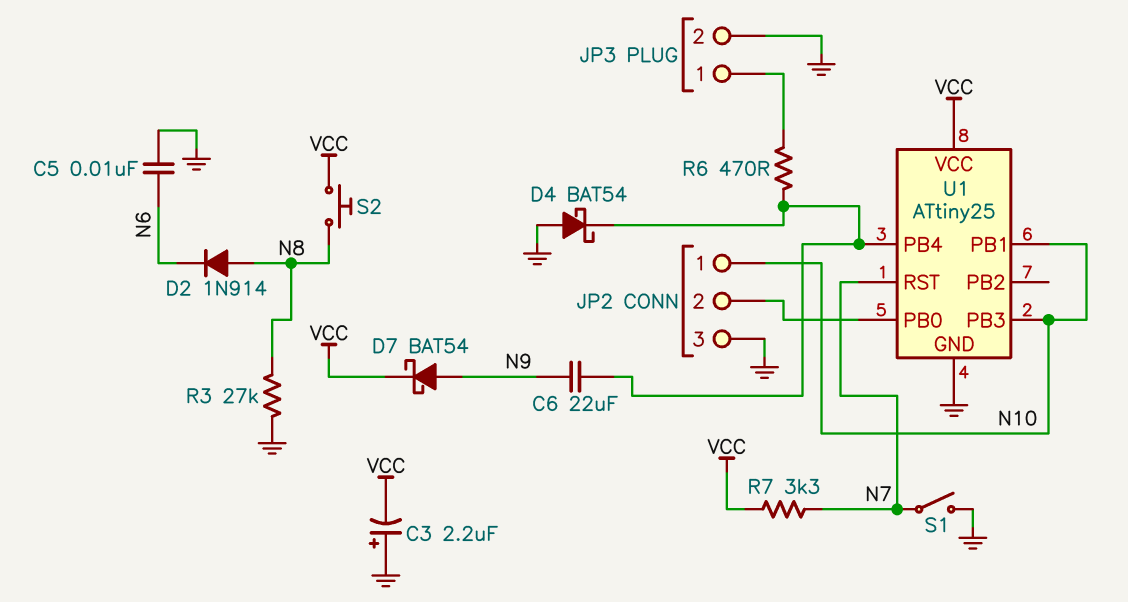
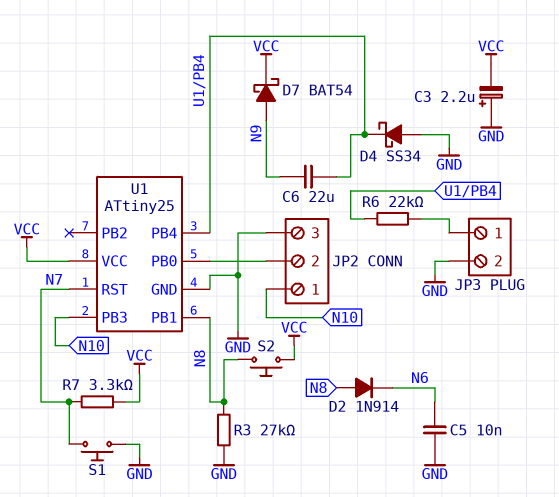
D4: schottky BAT54 (A GND, K U1/PB4) -> schottky SS34 (A GND, K U1/PB4)
R6: 470 (JP3/1, U1/PB4) -> 22k (JP3/1, U1/PB4)
S1: switch (GND, N7) -> button (GND, N7)
U1 pin PB1: N10 -> N8

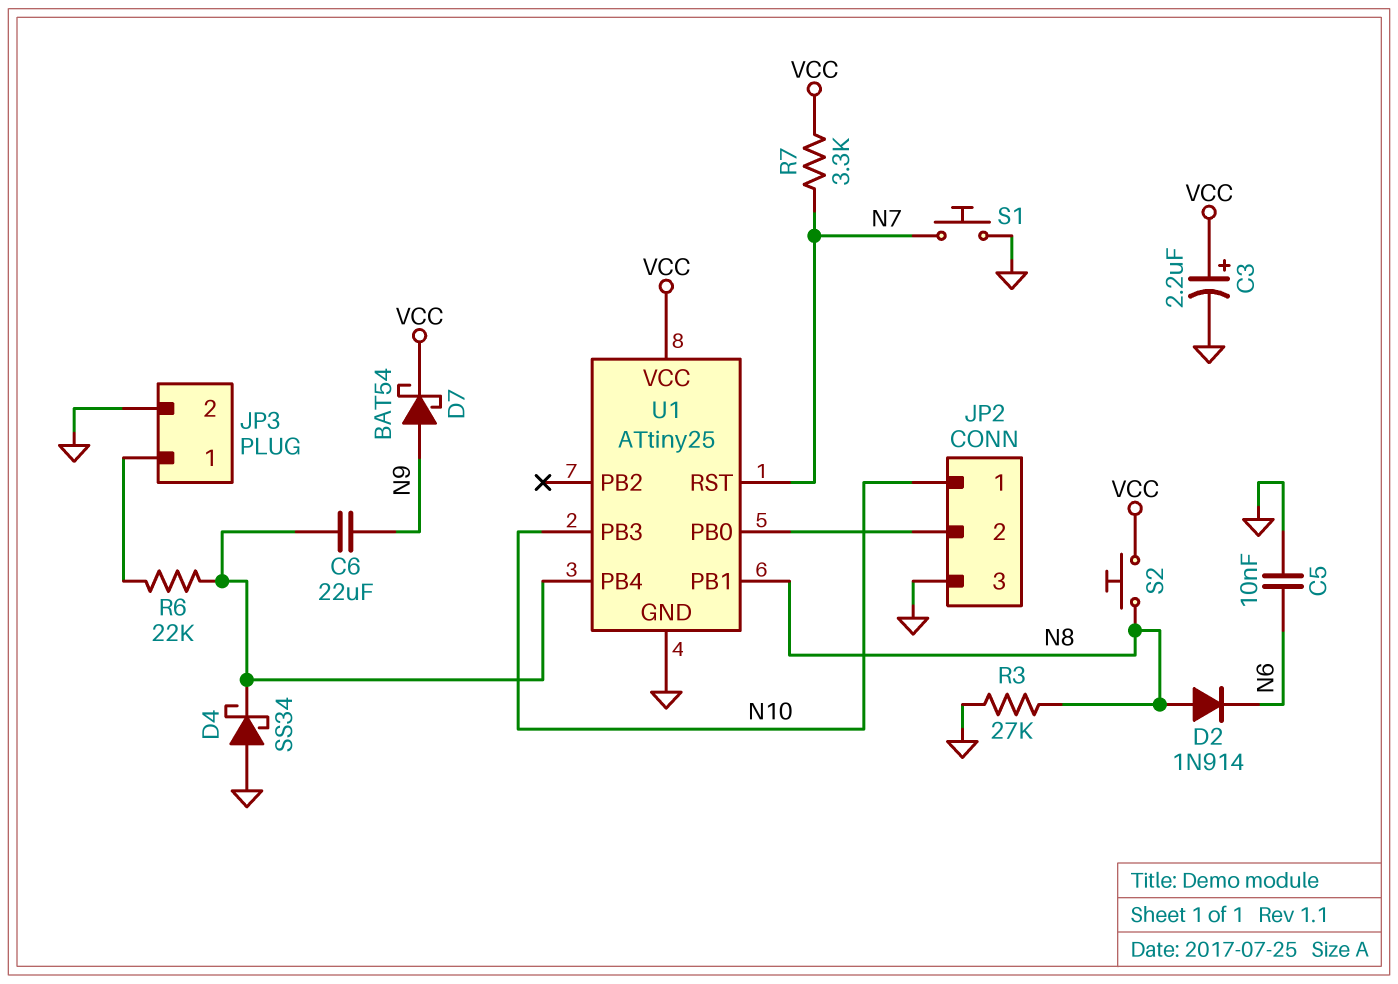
C3: 2.2uF (plus GND, minus VCC) -> 2.2uF (plus VCC, minus GND)

